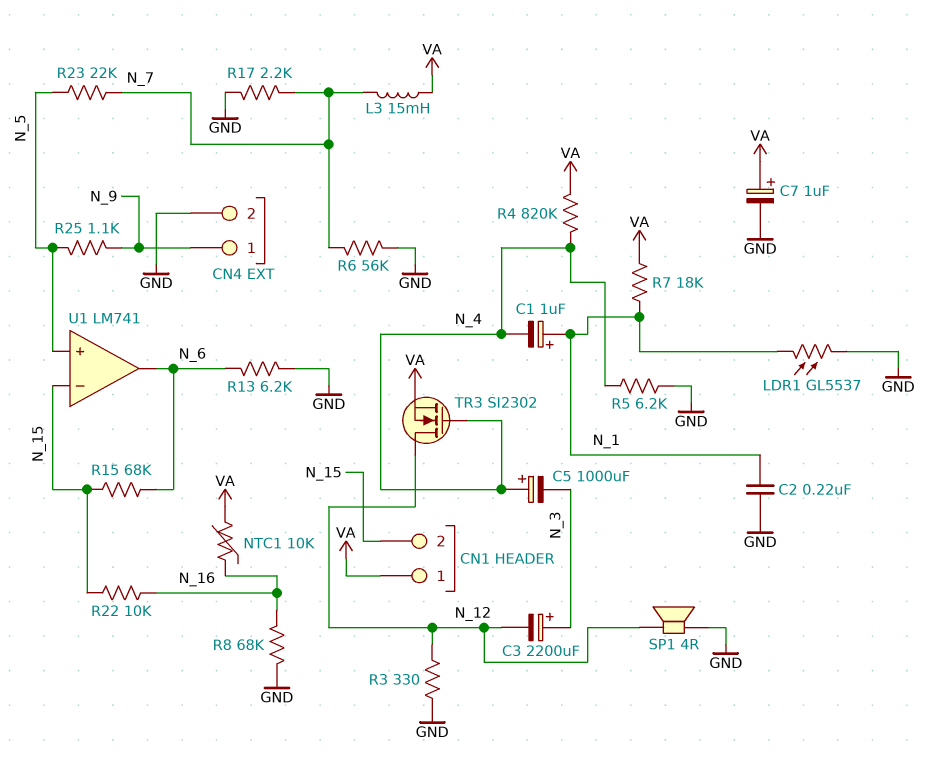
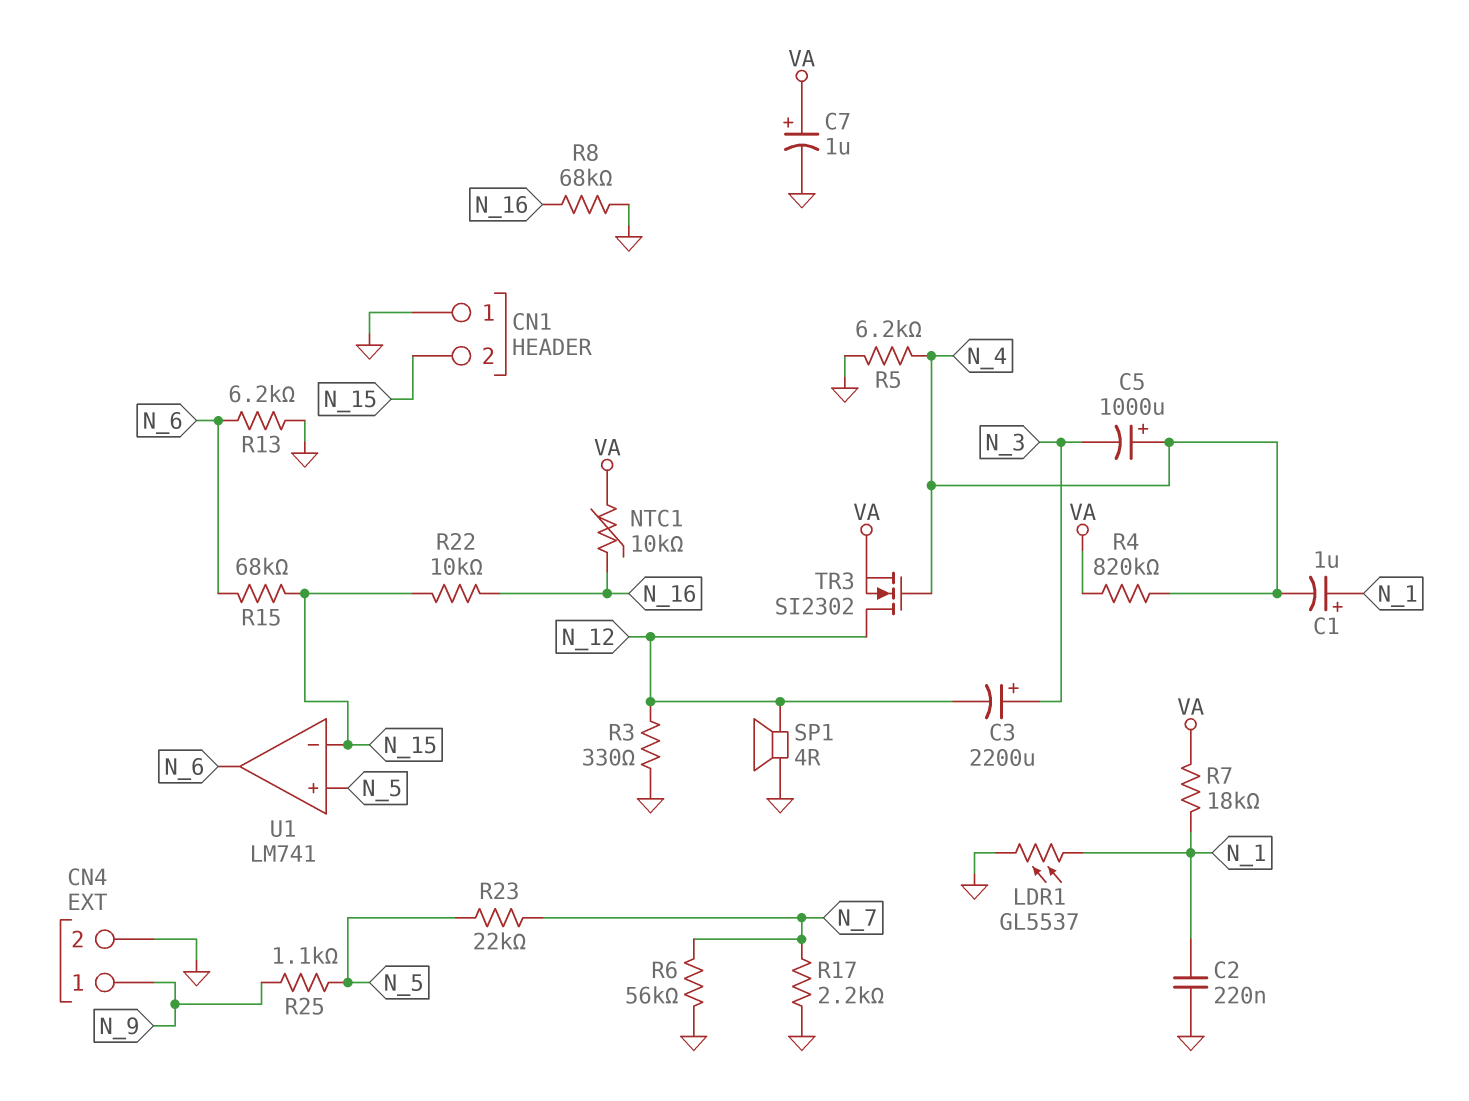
CN1 pin 1: VA -> GND
L3: 15mH (N_7, VA) -> none

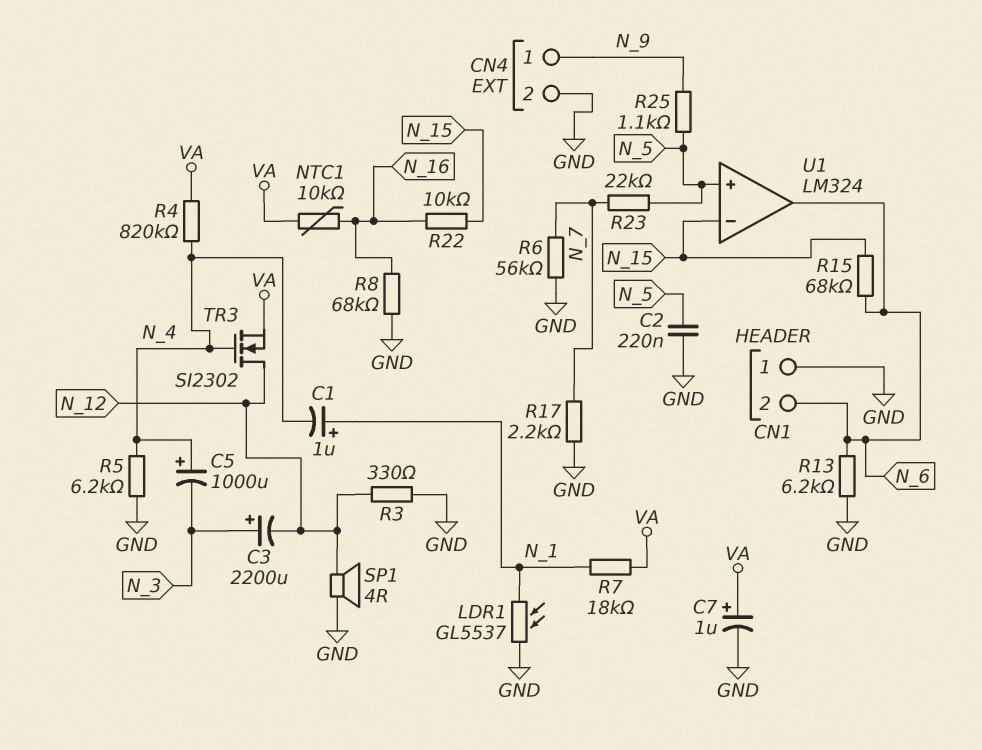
C2: 220nF (GND, N_1) -> 220nF (GND, N_5)
CN1 pin 2: N_15 -> N_6
U1: LM741 -> LM324

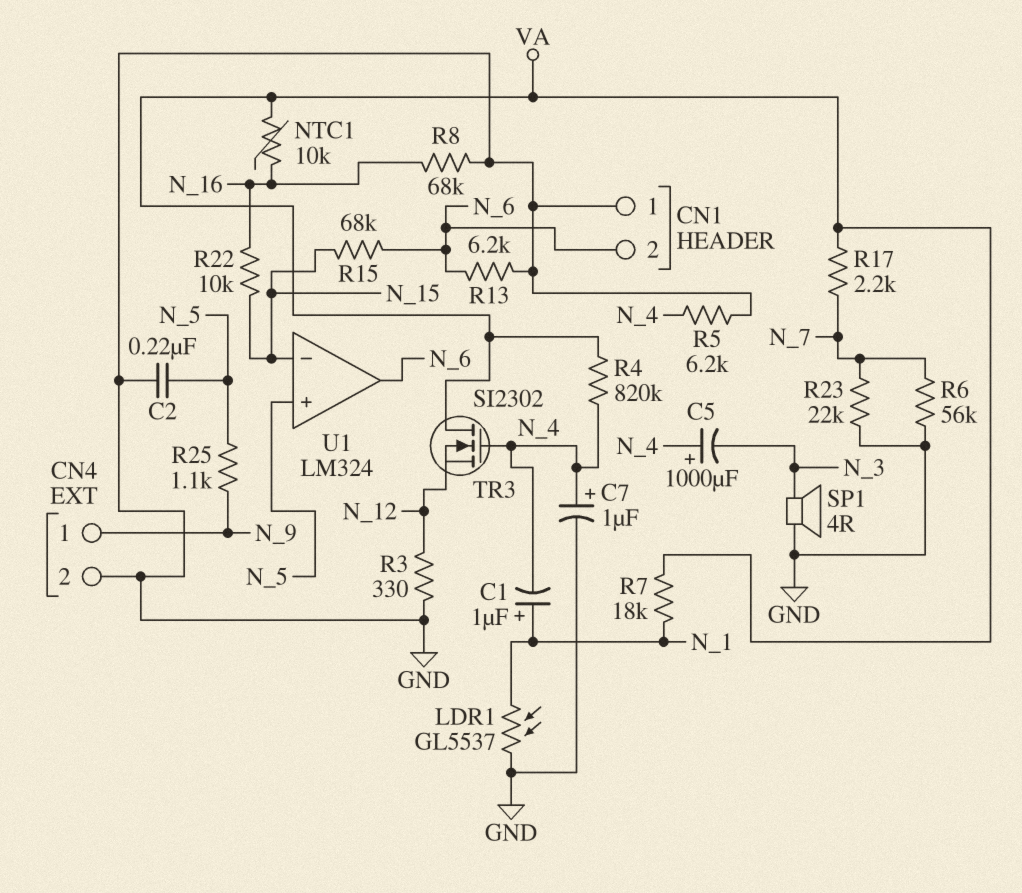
C3: 2200uF (plus N_3, minus N_12) -> none
C7: 1uF (plus VA, minus GND) -> 1uF (plus N_4, minus GND)
R17: 2.2k (GND, N_7) -> 2.2k (N_7, VA)
R23: 22k (N_5, N_7) -> 22k (GND, N_7)
SP1: speaker 4R (GND, N_12) -> speaker 4R (GND, N_3)
TR3: NMOS SI2302 (G N_4, D N_12, S VA) -> NMOS SI2302 (G N_4, D VA, S N_12)

